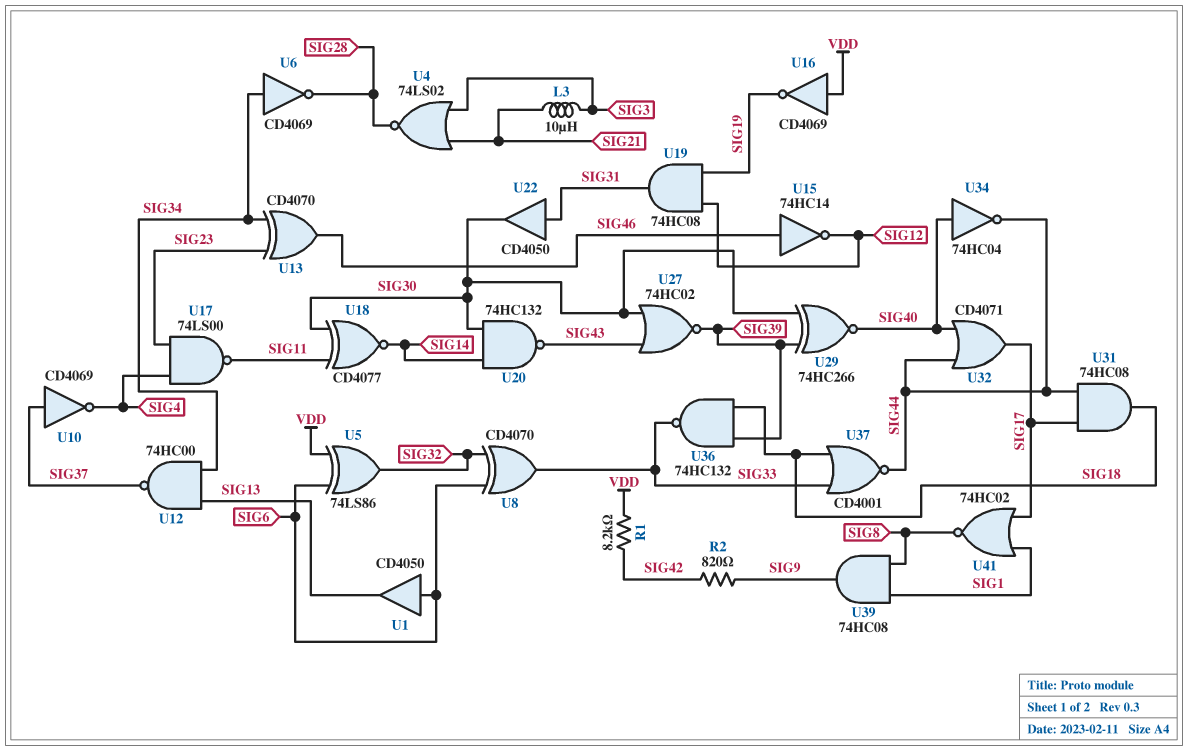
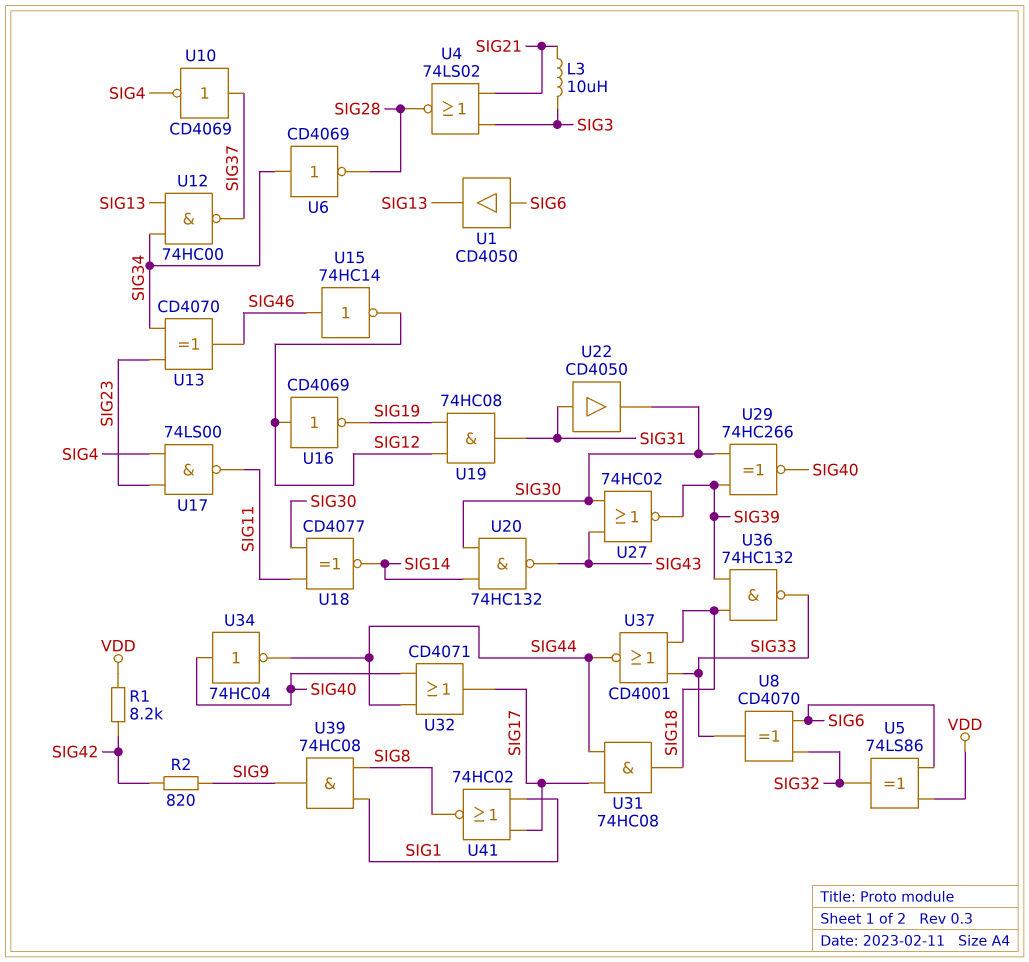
U16: NOT CD4069 (in VDD, out SIG19) -> NOT CD4069 (in SIG12, out SIG19)

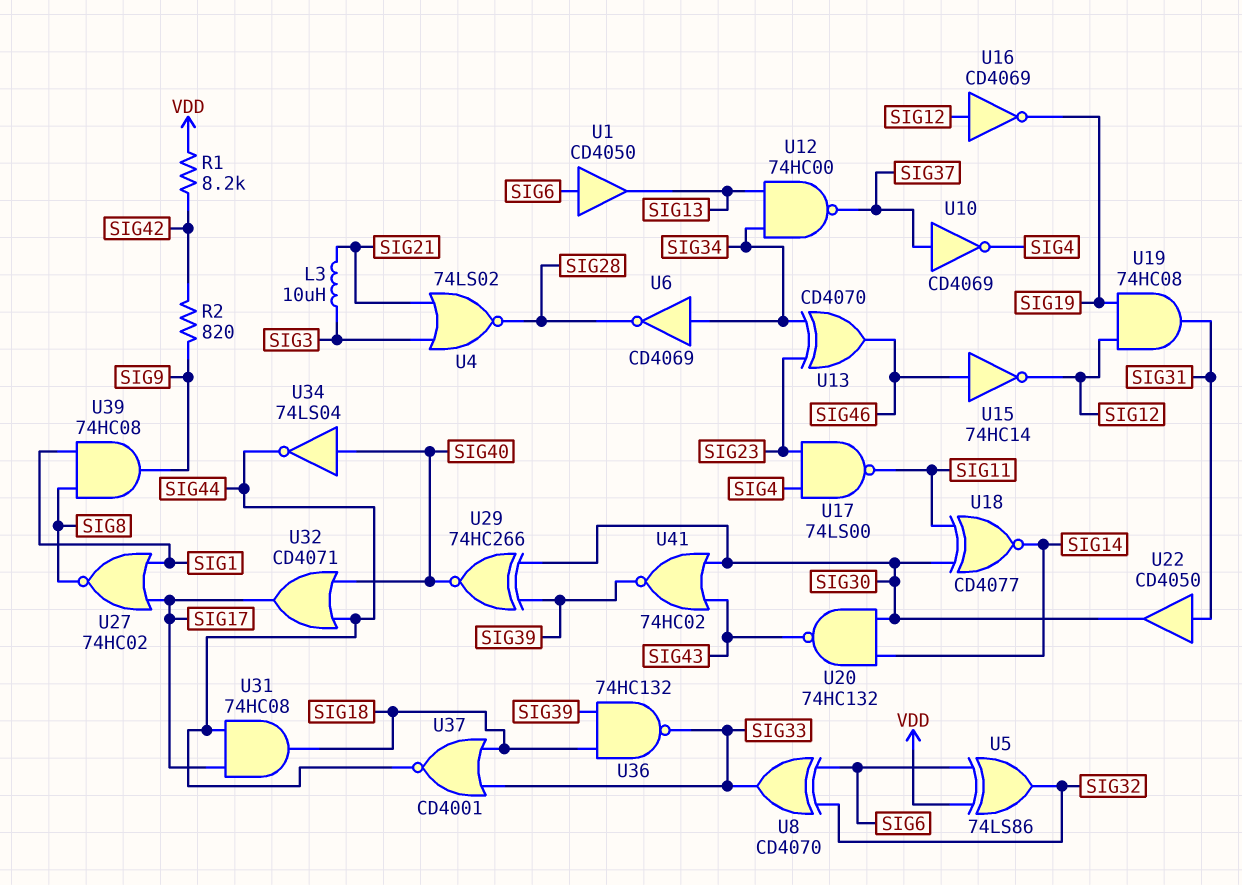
U27: NOR 74HC02 (in SIG30, in SIG43, out SIG39) -> NOR 74HC02 (in SIG1, in SIG17, out SIG8)
U34: NOT 74HC04 (in SIG40, out SIG44) -> NOT 74LS04 (in SIG40, out SIG44)
U41: NOR 74HC02 (in SIG1, in SIG17, out SIG8) -> NOR 74HC02 (in SIG30, in SIG43, out SIG39)

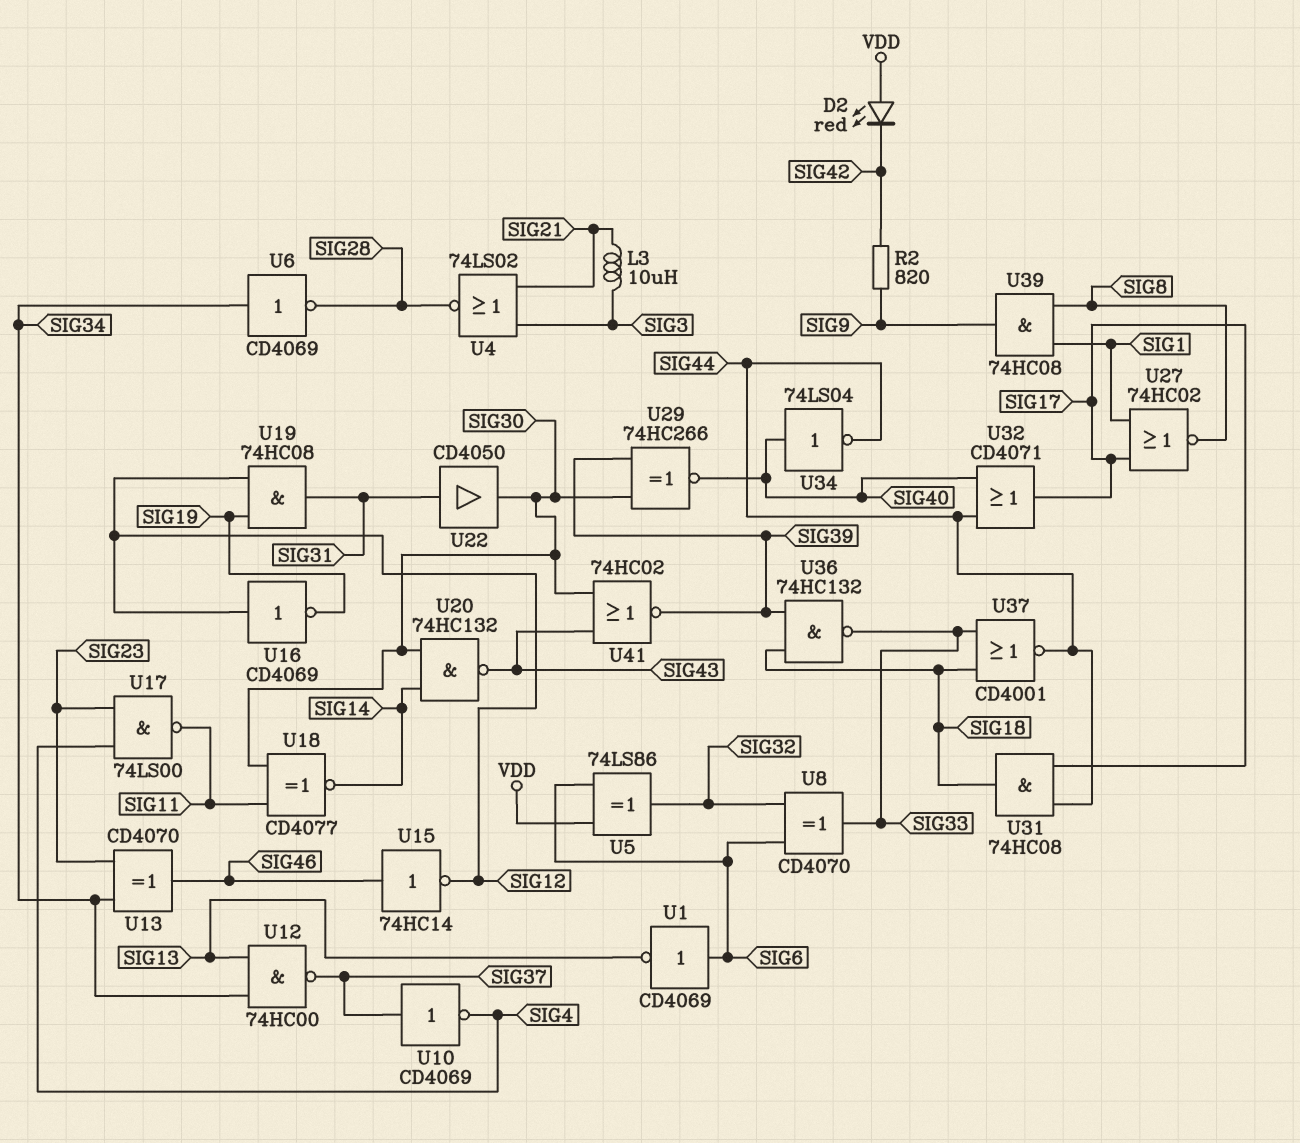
D2: none -> LED red (A VDD, K SIG42)
R1: 8.2k (SIG42, VDD) -> none
U1: buffer CD4050 (in SIG6, out SIG13) -> NOT CD4069 (in SIG6, out SIG13)

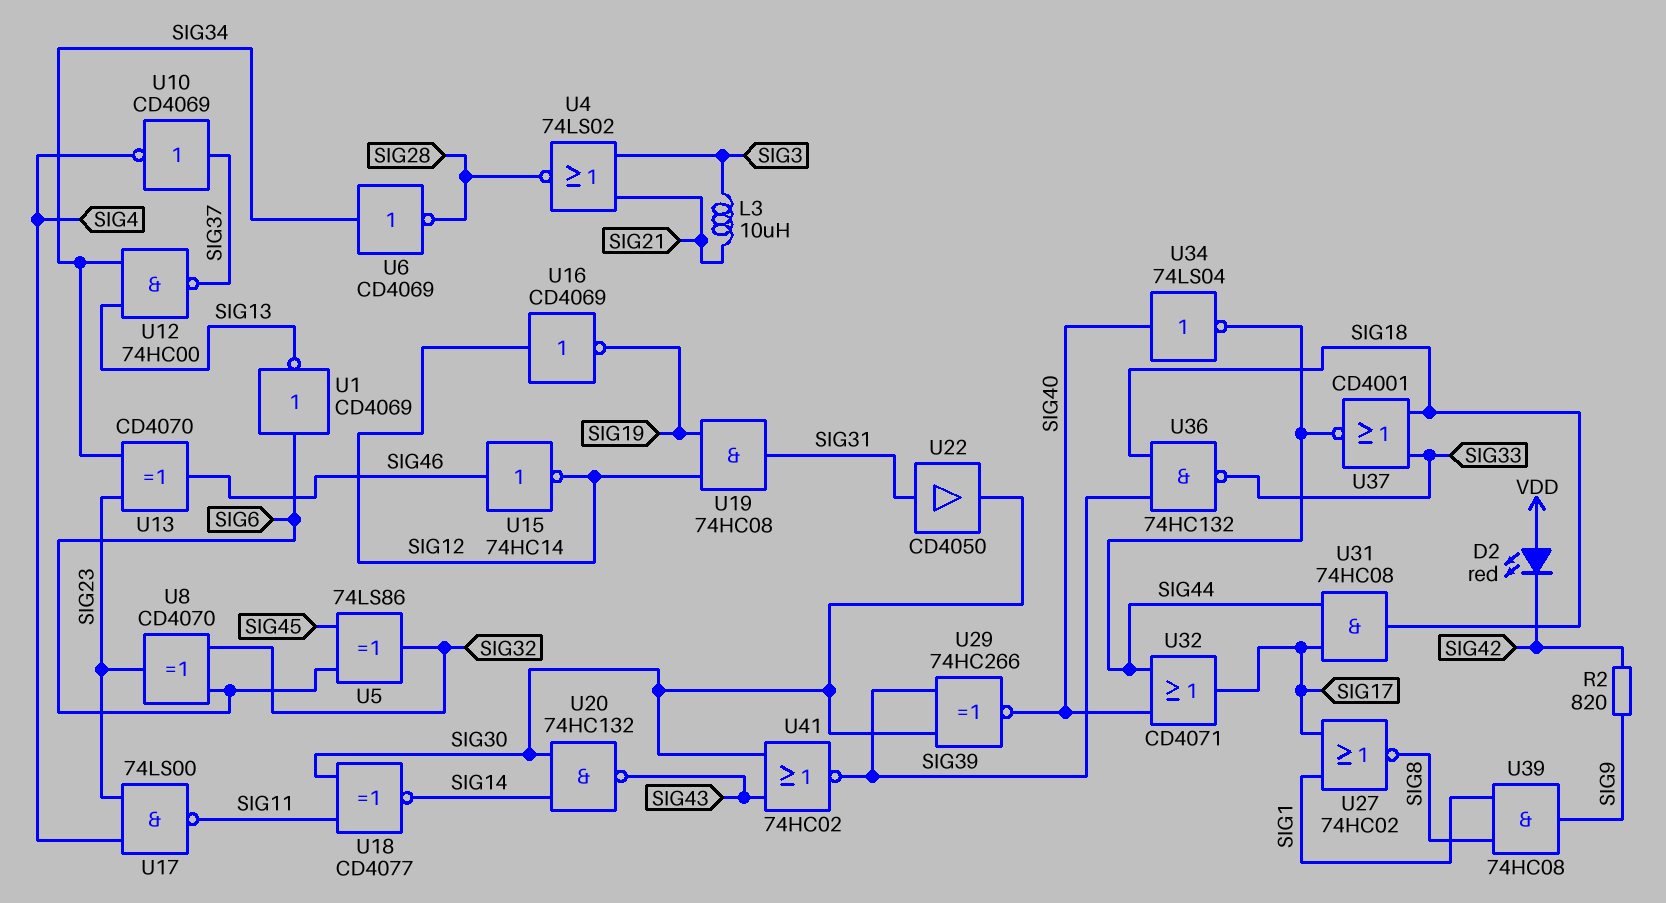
U5: XOR 74LS86 (in SIG6, in VDD, out SIG32) -> XOR 74LS86 (in SIG6, in SIG45, out SIG32)
U8: XOR CD4070 (in SIG6, in SIG32, out SIG33) -> XOR CD4070 (in SIG6, in SIG32, out SIG23)

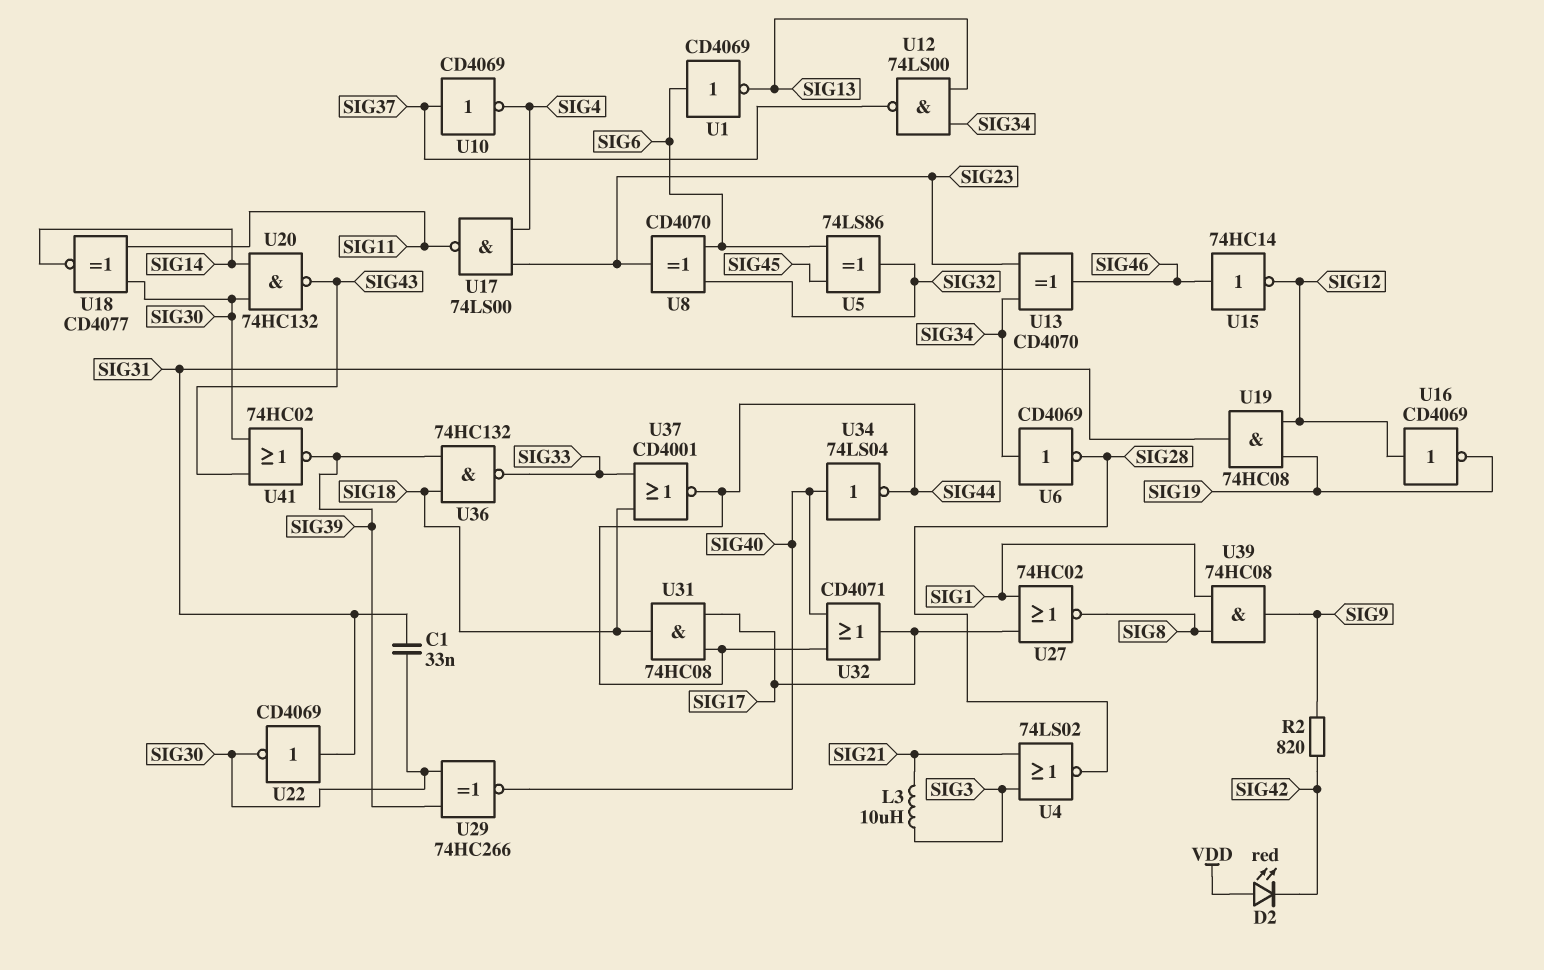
C1: none -> 33nF (SIG30, SIG31)
U12: NAND 74HC00 (in SIG13, in SIG34, out SIG37) -> NAND 74LS00 (in SIG13, in SIG34, out SIG37)
U22: buffer CD4050 (in SIG31, out SIG30) -> NOT CD4069 (in SIG31, out SIG30)

